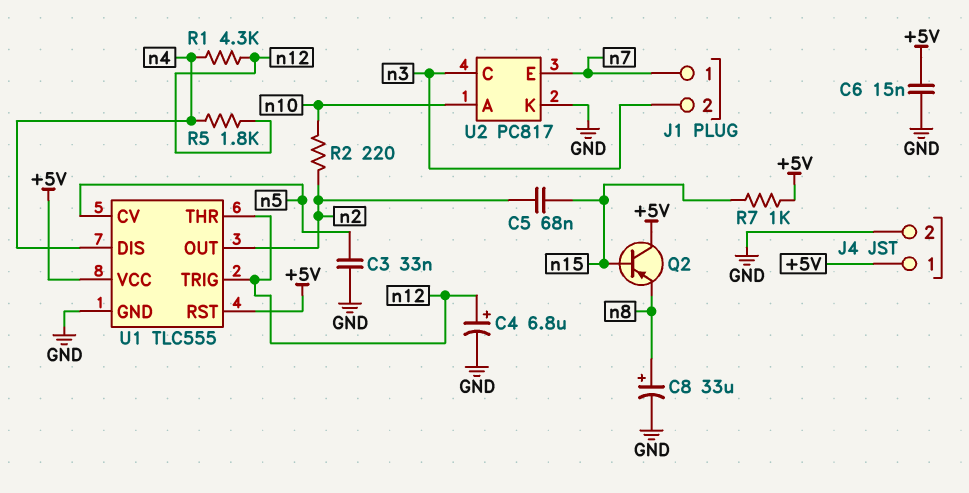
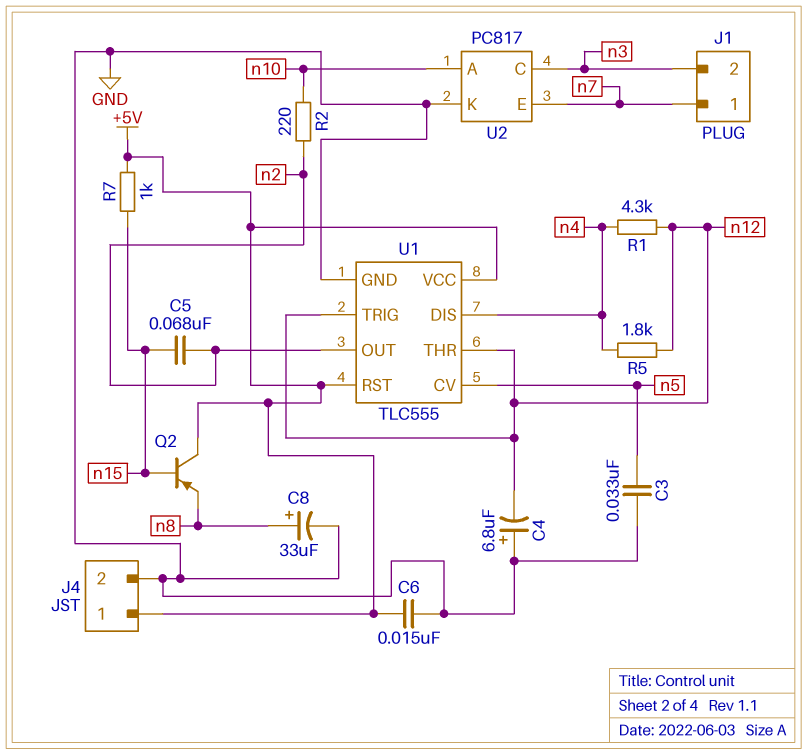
C4: 6.8uF (plus n12, minus GND) -> 6.8uF (plus GND, minus n12)

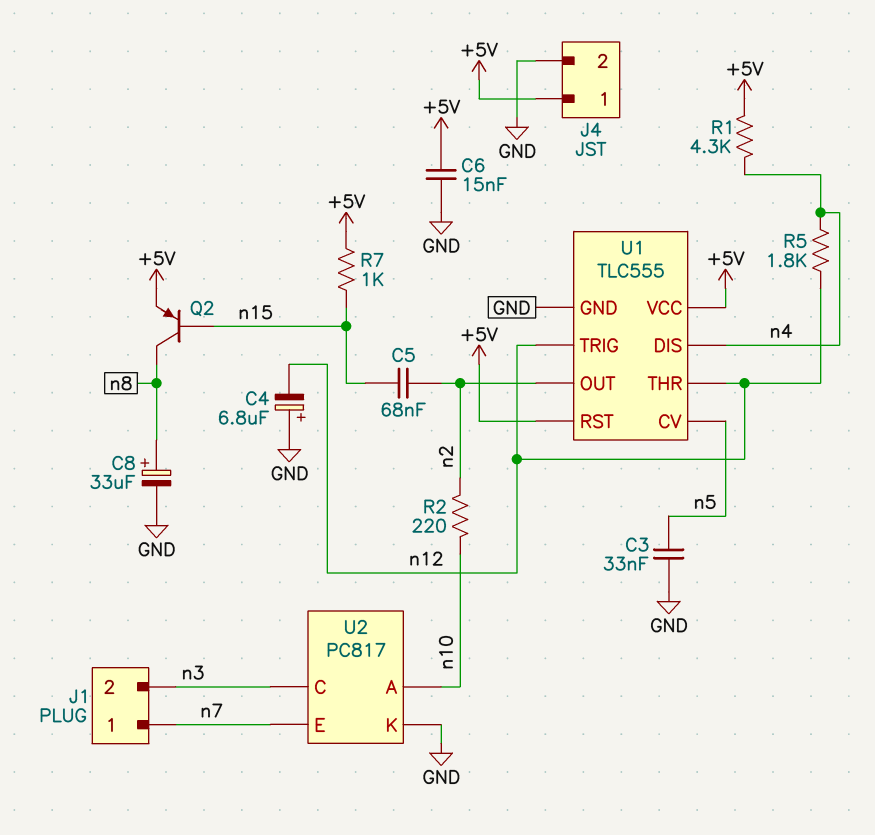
Q2: PNP (B n15, C +5V, E n8) -> PNP (B n15, C n8, E +5V)
R1: 4.3k (n4, n12) -> 4.3k (+5V, n4)

